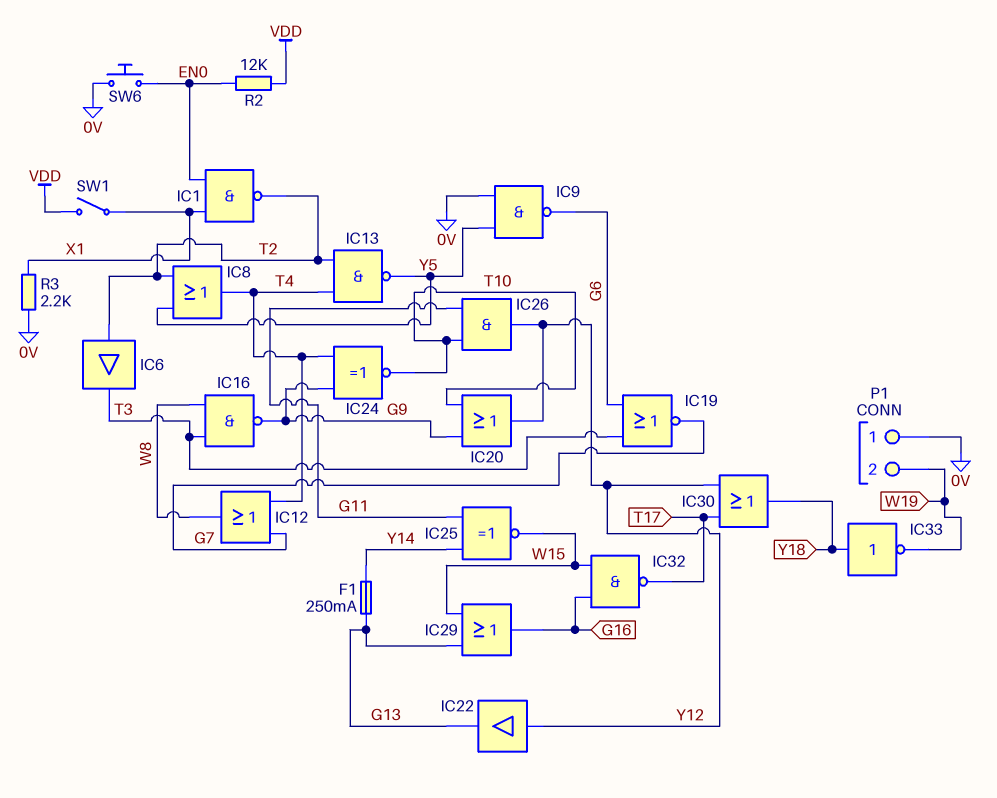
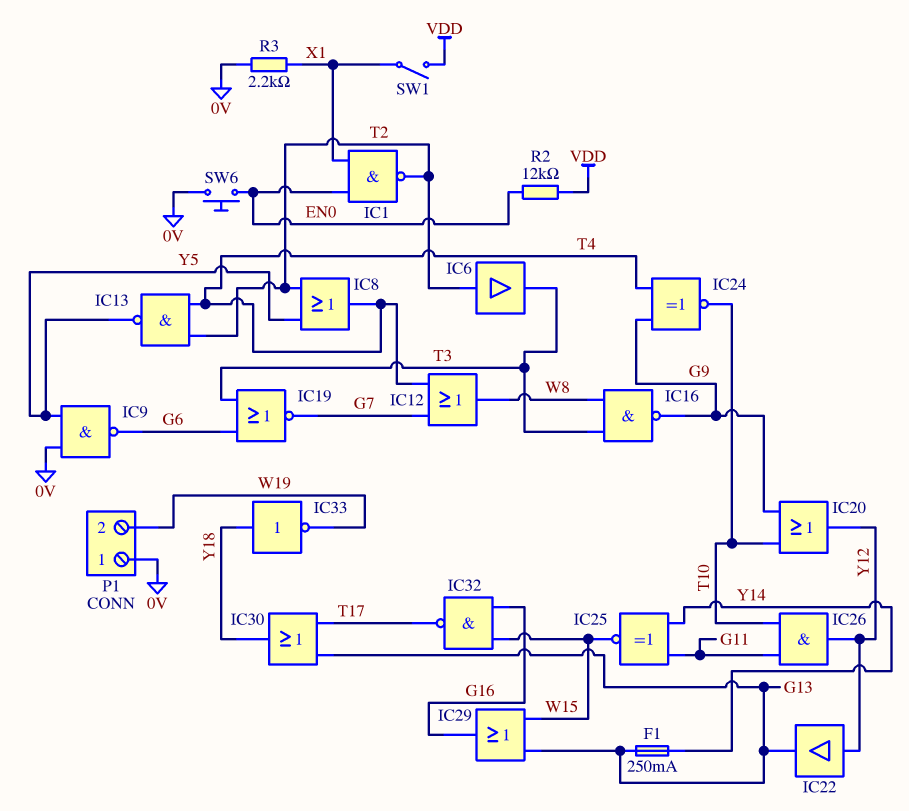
IC30: OR (in T17, in Y12, out Y18) -> OR (in G13, in T17, out Y18)

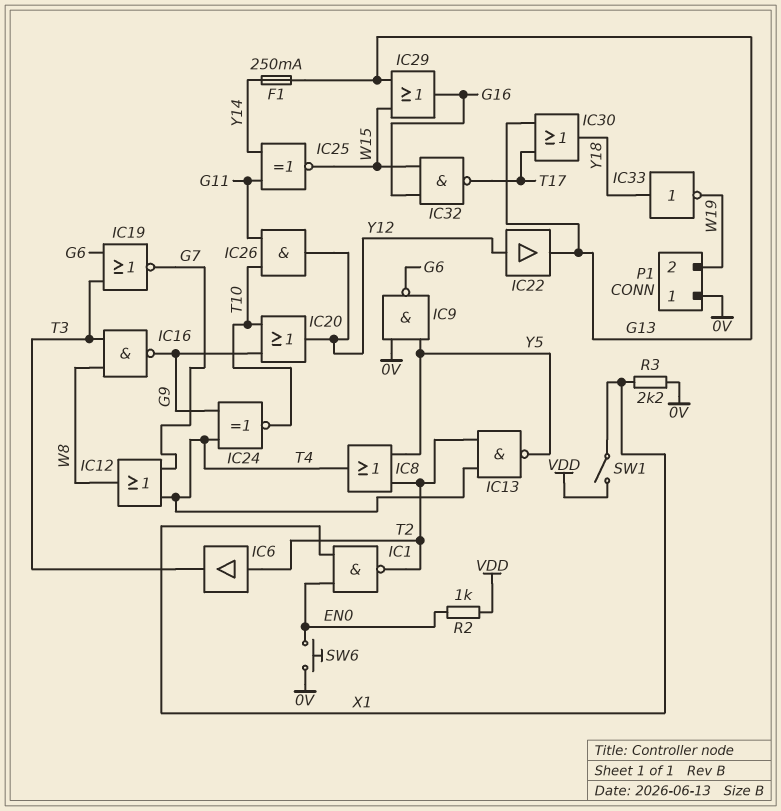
R2: 12k (EN0, VDD) -> 1k (EN0, VDD)

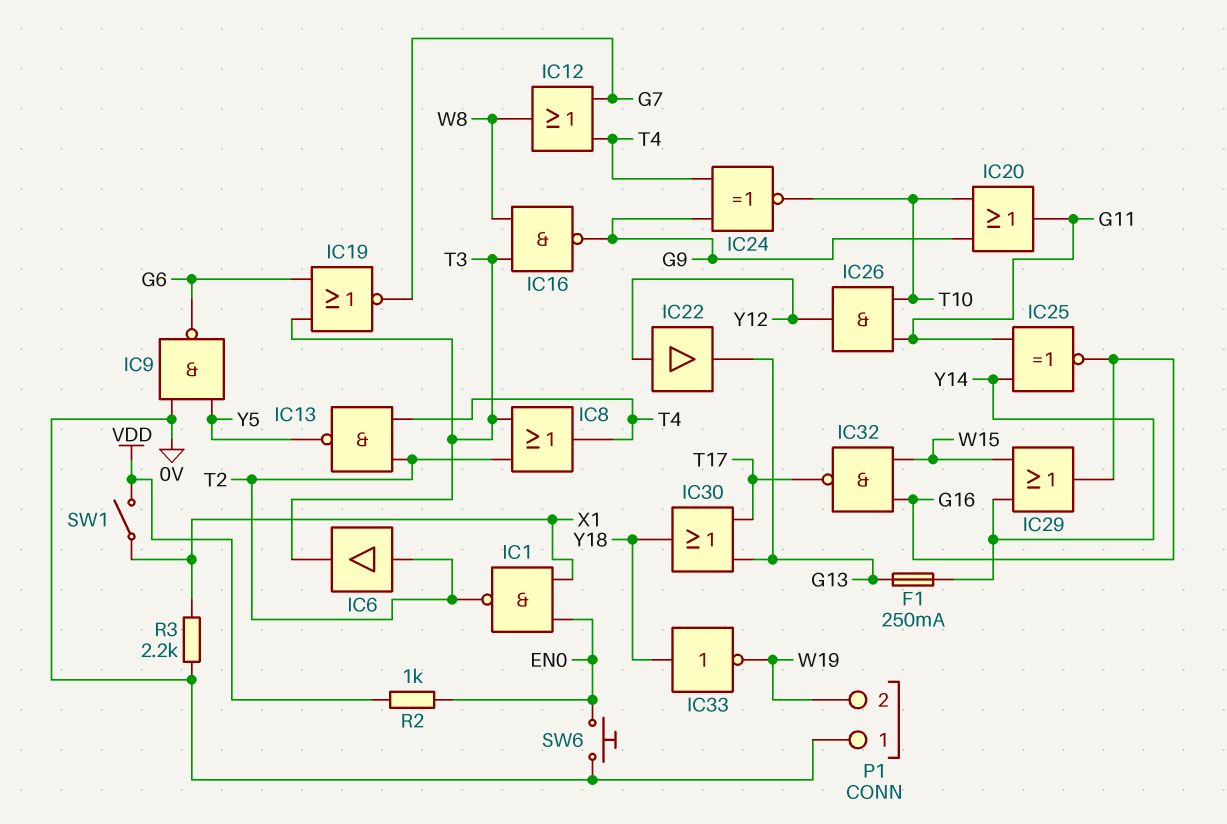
IC8: OR (in T2, in Y5, out T4) -> OR (in T2, in T3, out T4)
IC20: OR (in G9, in T10, out Y12) -> OR (in G9, in T10, out G11)
IC25: XNOR (in G11, in Y14, out W15) -> XNOR (in G11, in Y14, out G16)
IC29: OR (in G13, in W15, out G16) -> OR (in W15, in Y14, out G16)

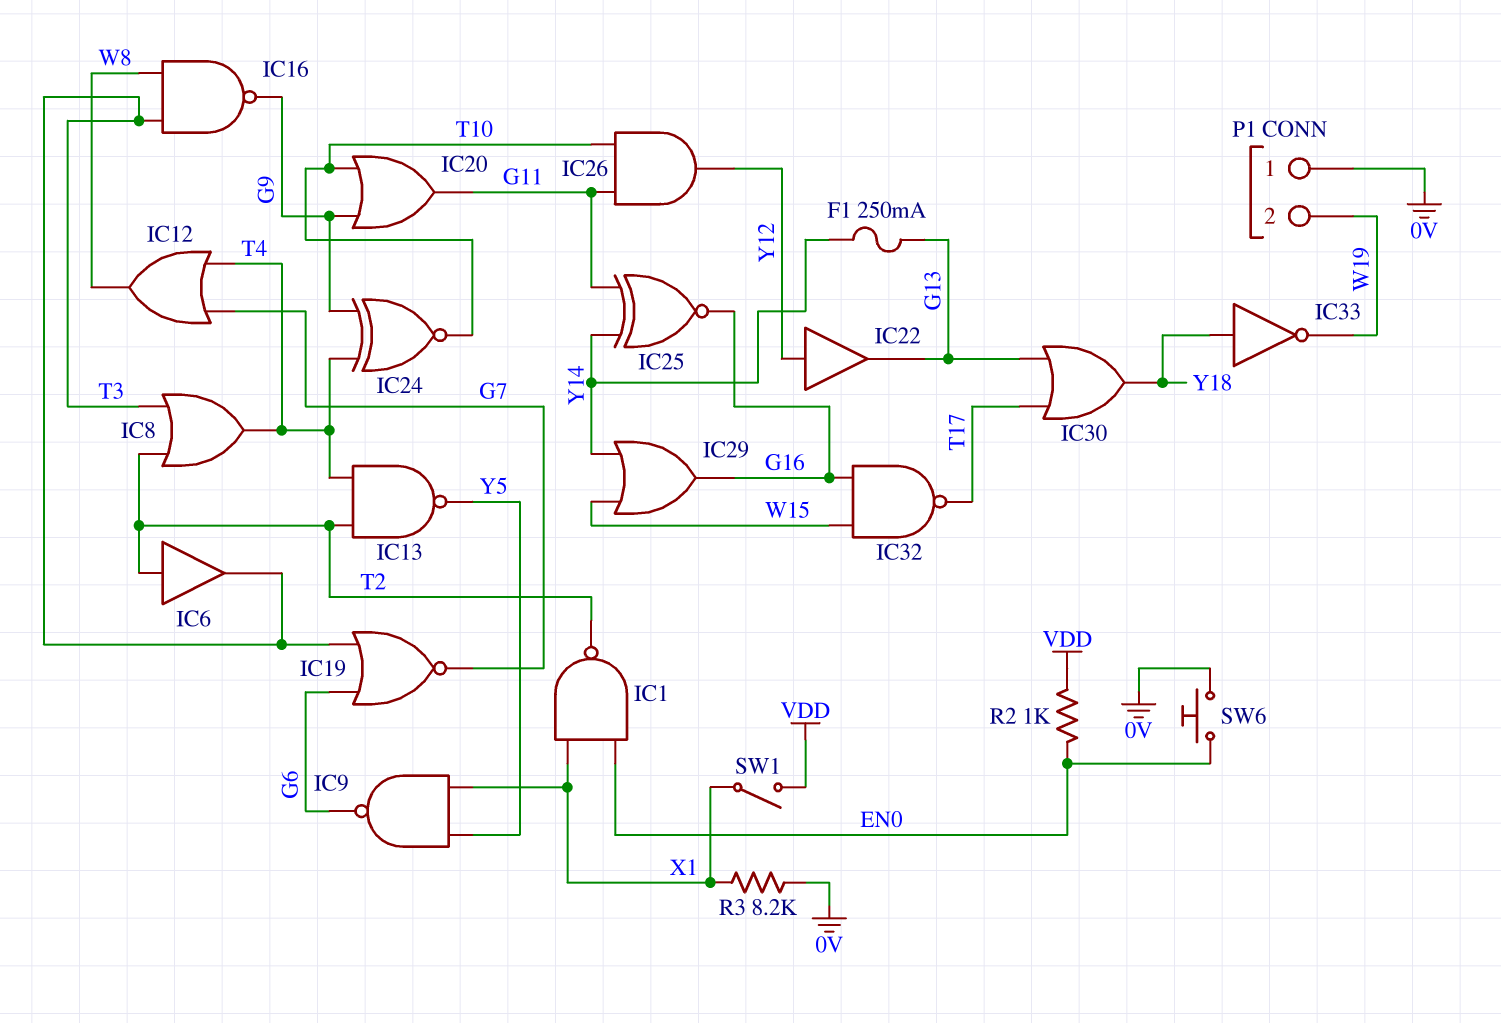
IC9: NAND (in 0V, in Y5, out G6) -> NAND (in X1, in Y5, out G6)
R3: 2.2k (0V, X1) -> 8.2k (0V, X1)

